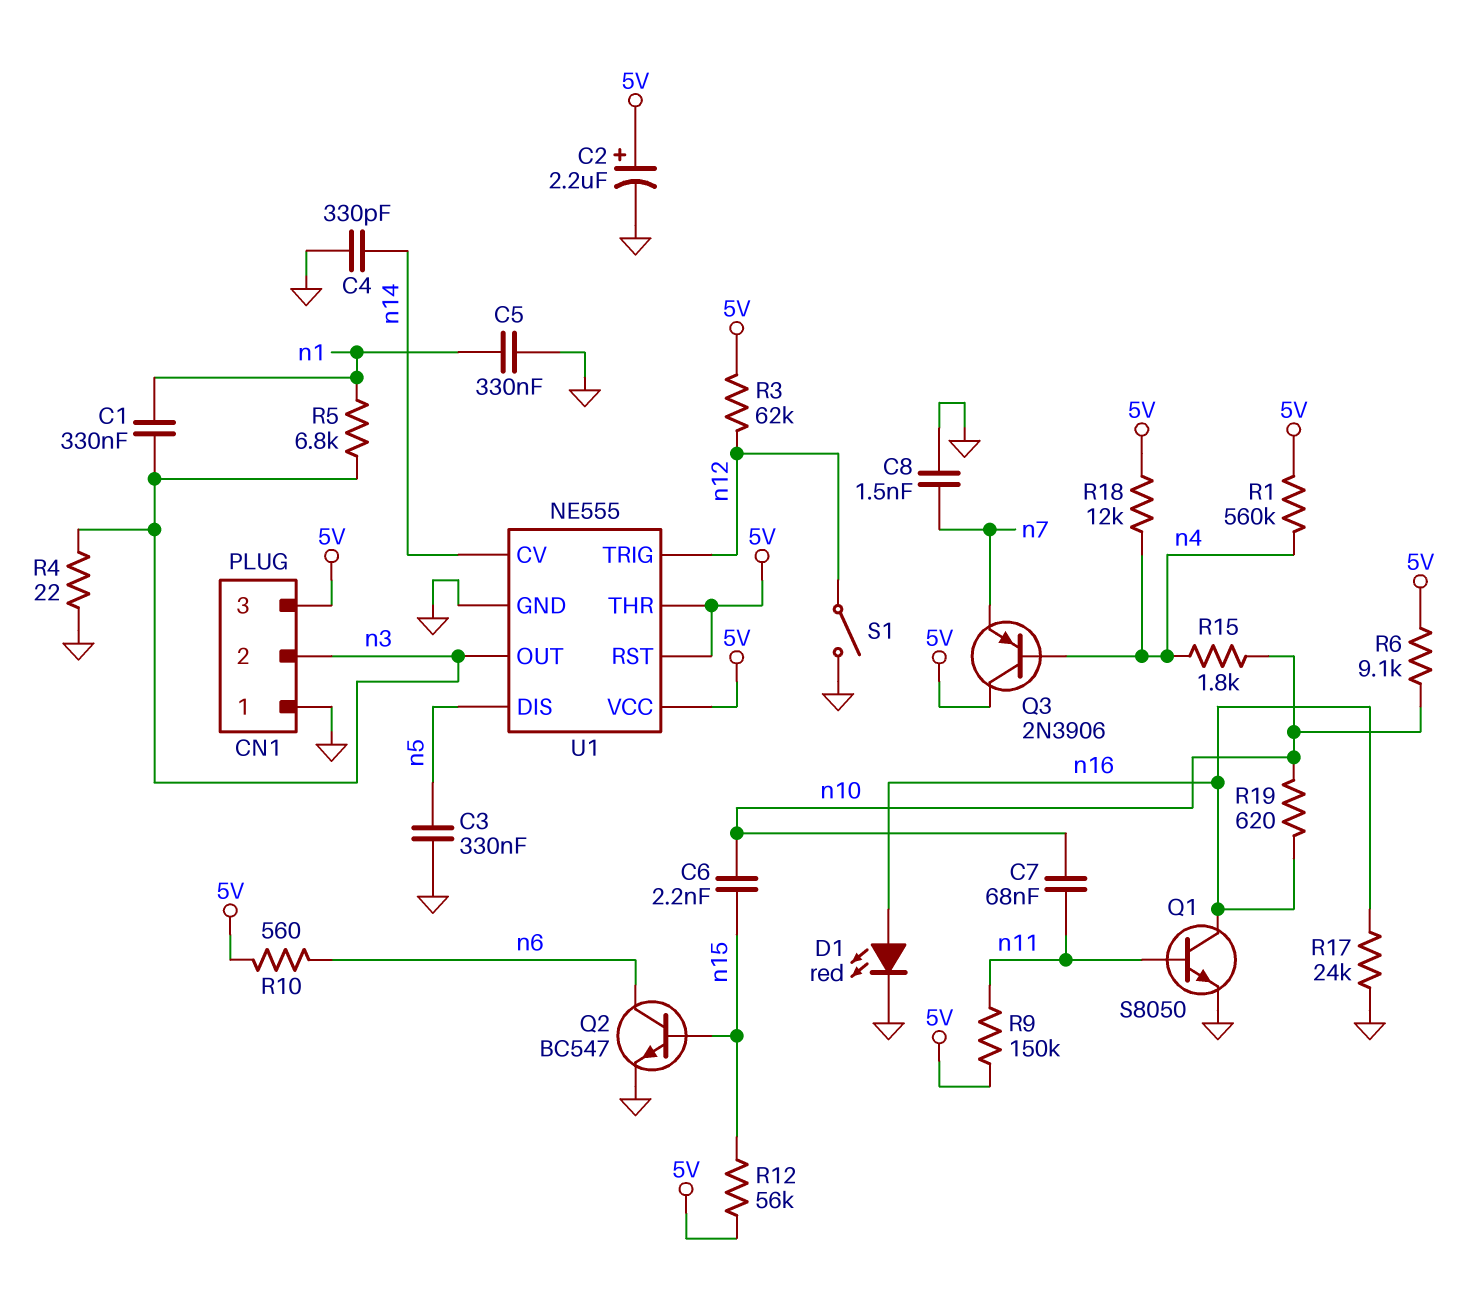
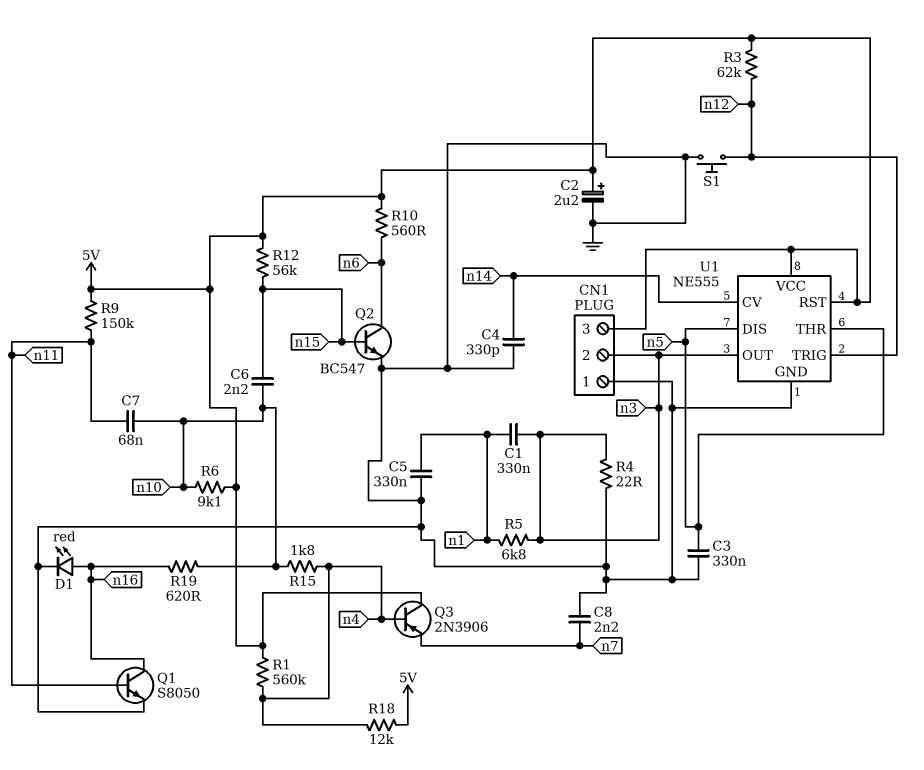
C8: 1.5nF (GND, n7) -> 2.2nF (GND, n7)
R17: 24k (GND, n16) -> none
S1: switch (GND, n12) -> button (GND, n12)
U1 pin THR: 5V -> n5

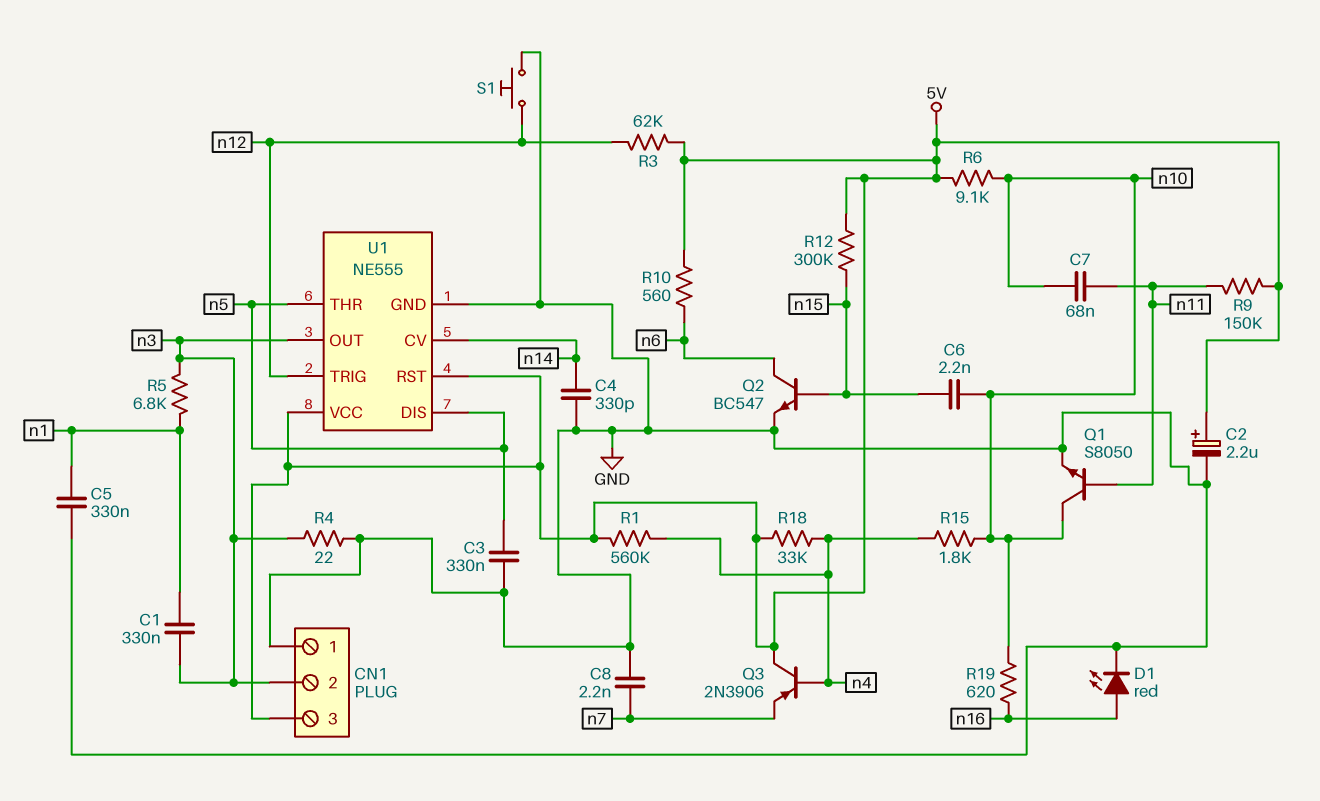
Q1: NPN S8050 (B n11, C n16, E GND) -> NPN S8050 (B n11, C n10, E GND)
R12: 56k (5V, n15) -> 300k (5V, n15)
R18: 12k (5V, n4) -> 33k (5V, n4)

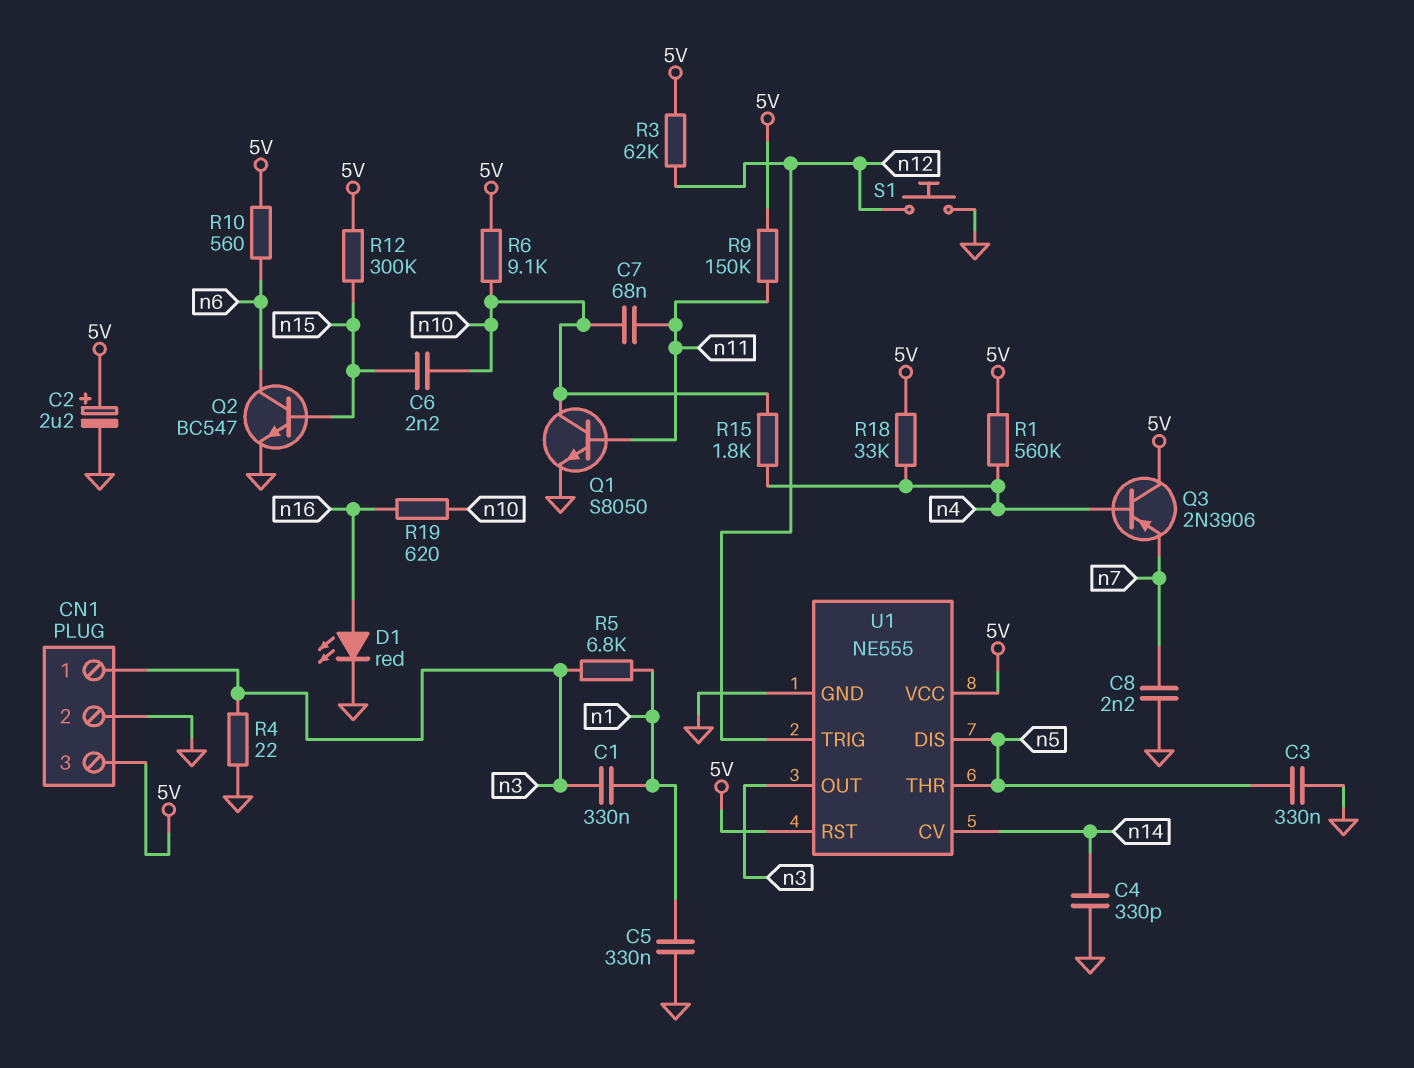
CN1 pin 1: GND -> n3
CN1 pin 2: n3 -> GND

